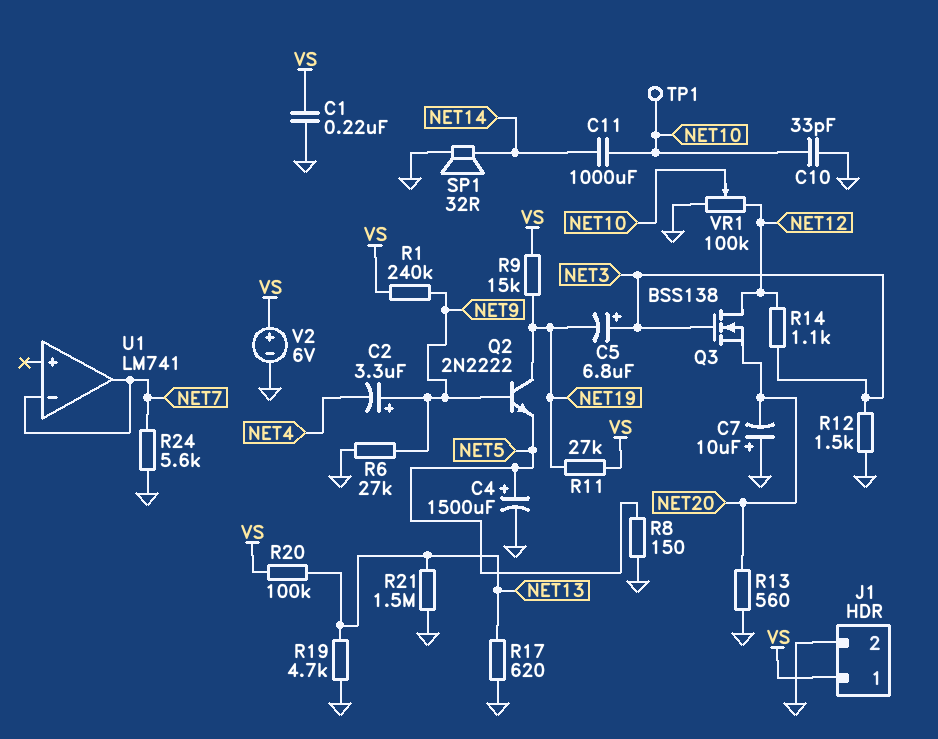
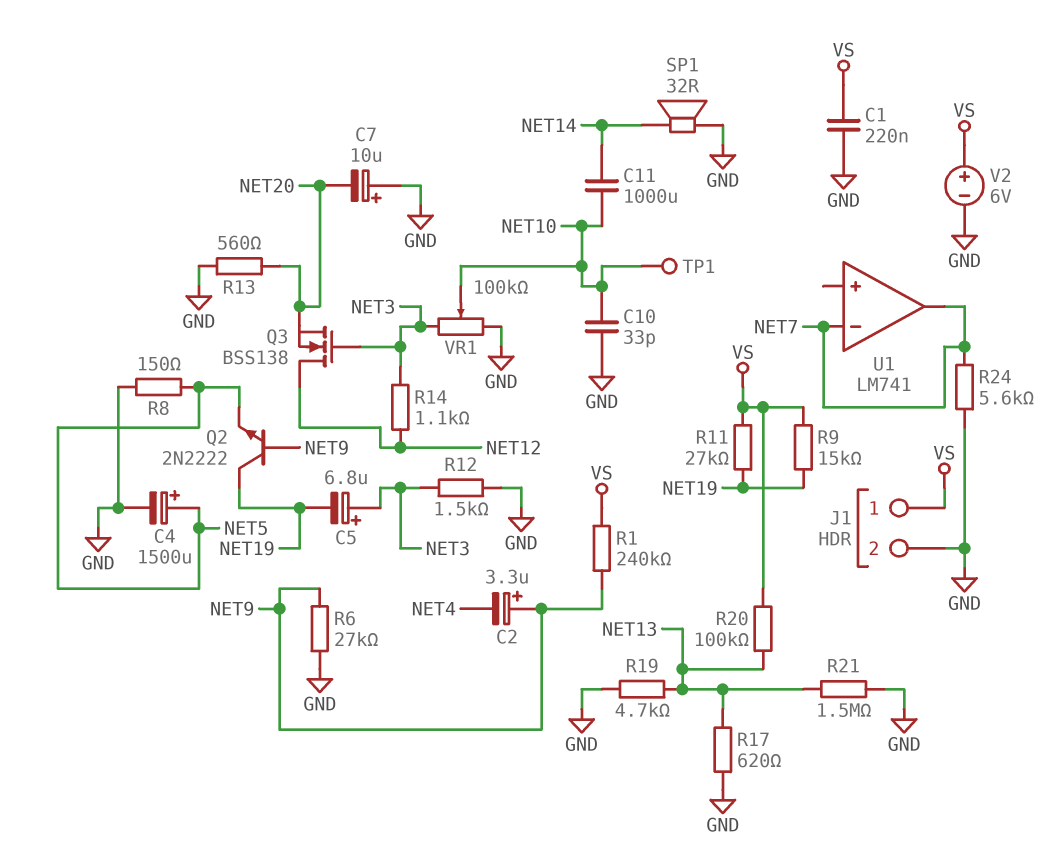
VR1: 100k (GND, NET12, wiper NET10) -> 100k (GND, NET3, wiper NET10)

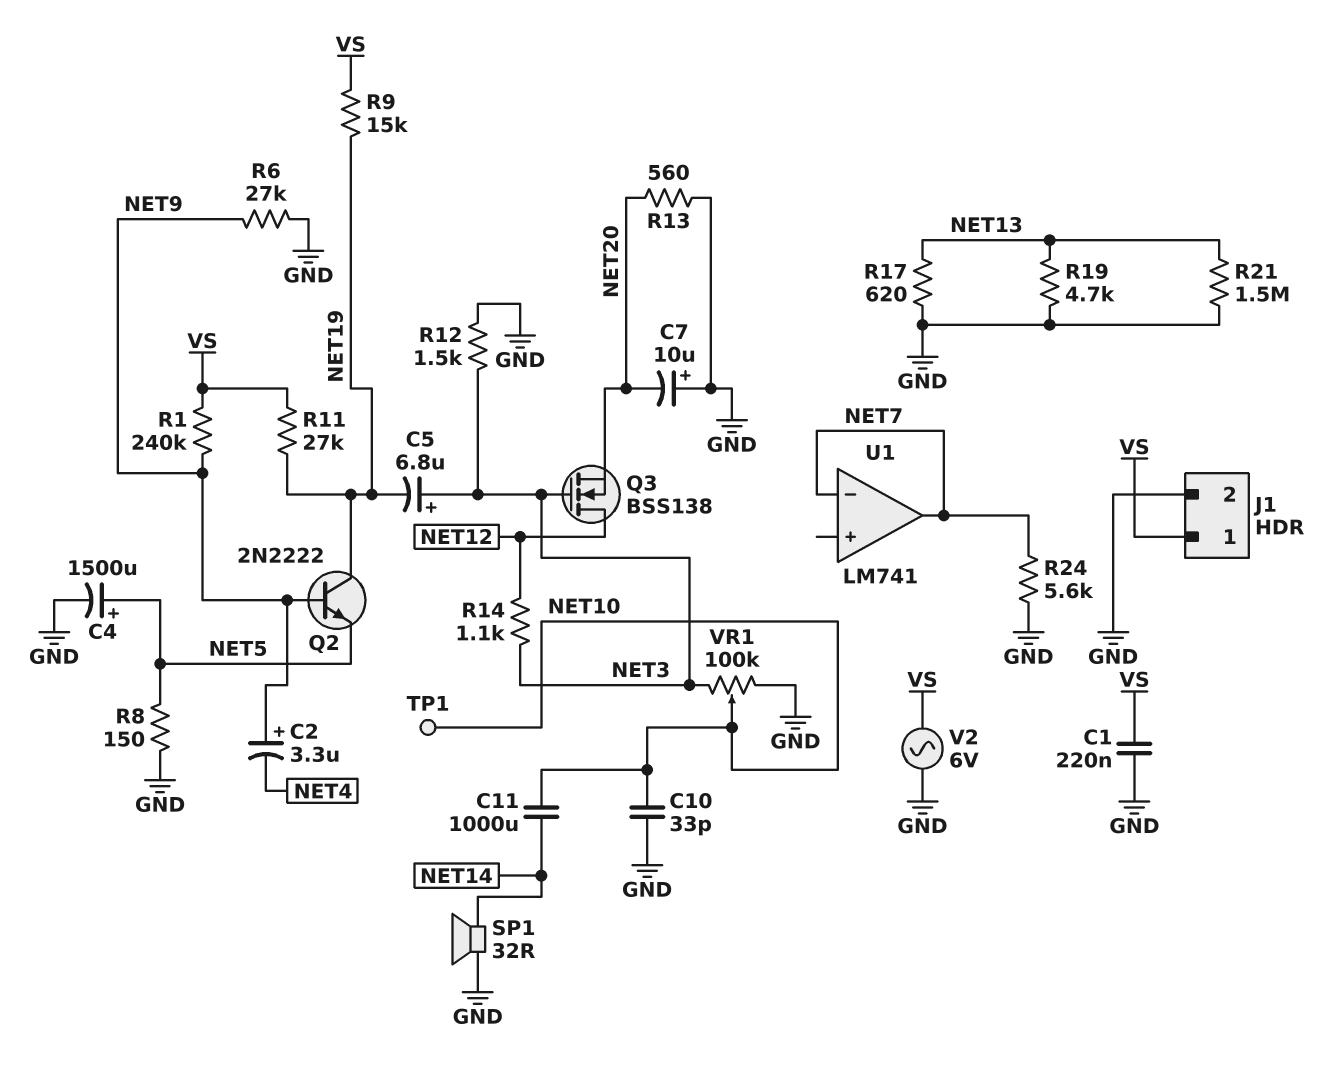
R20: 100k (NET13, VS) -> none
V2: 6V (plus VS, minus GND) -> AC 6V (GND, VS)

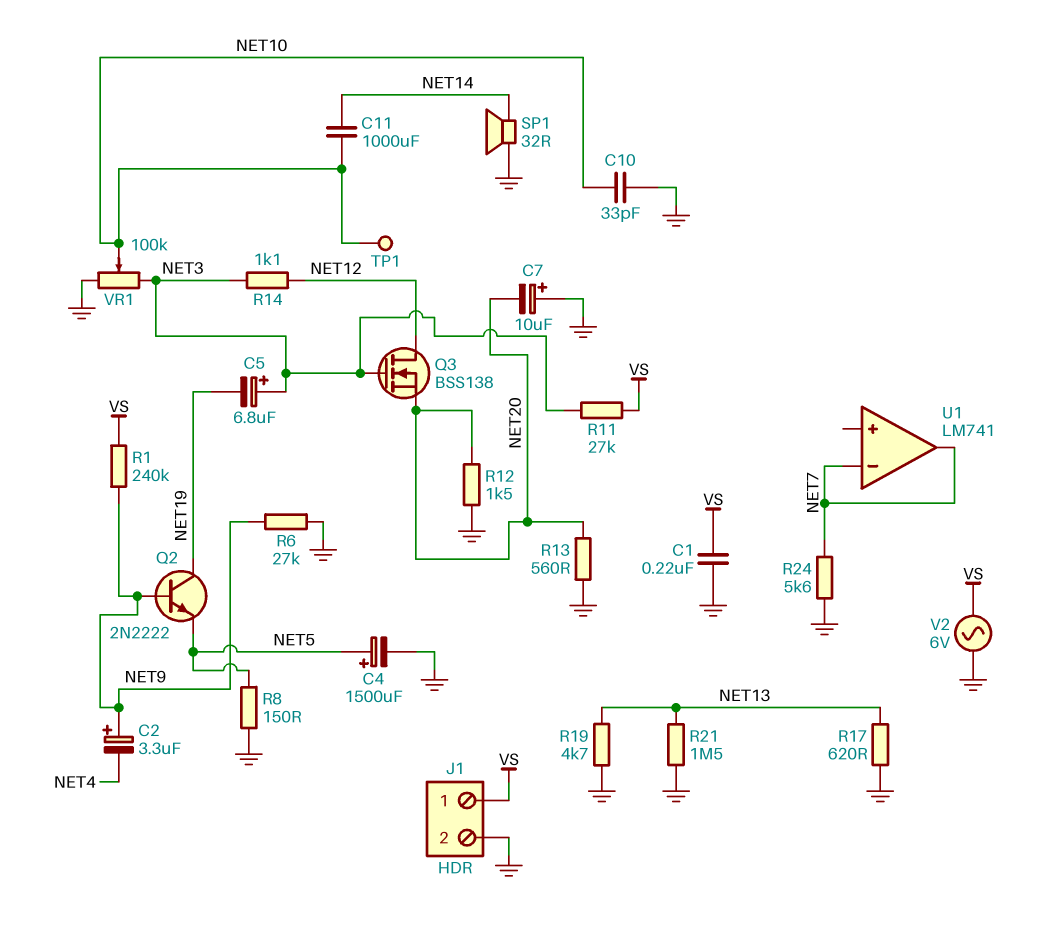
R9: 15k (NET19, VS) -> none
R11: 27k (NET19, VS) -> 27k (NET3, VS)
R12: 1.5k (GND, NET3) -> 1.5k (GND, NET20)

